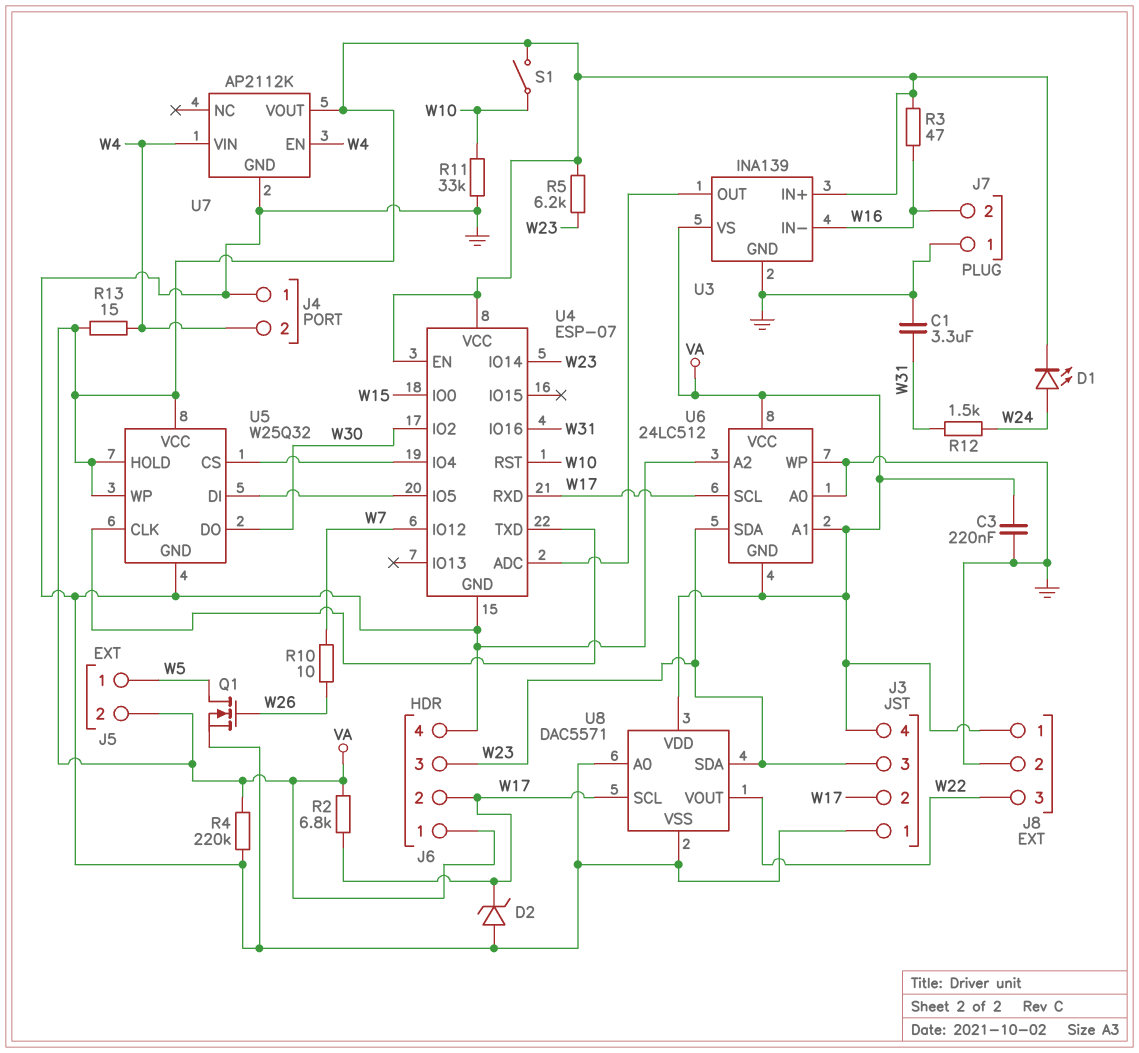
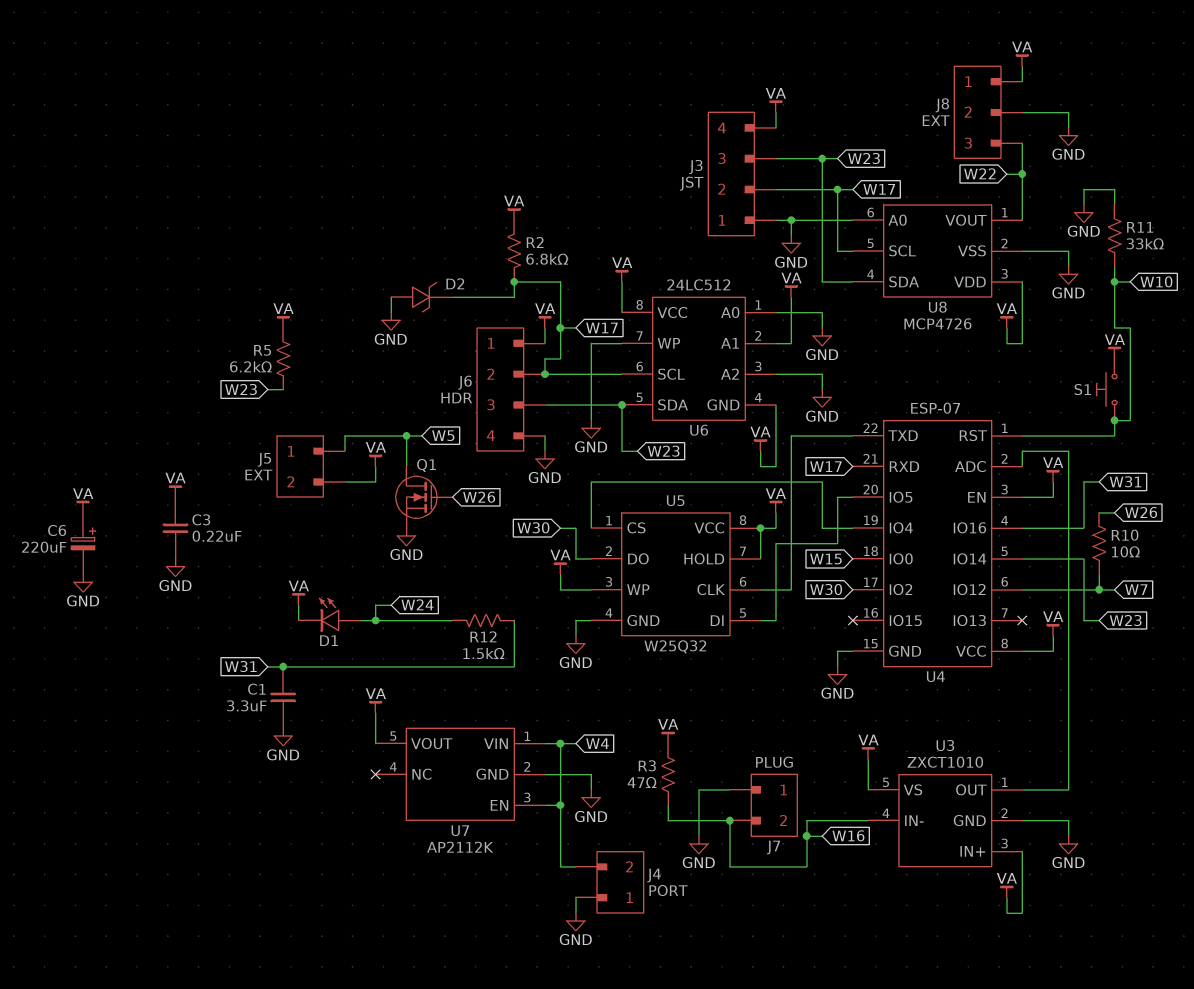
C6: none -> 220uF (plus VA, minus GND)
R4: 220k (GND, VA) -> none
R13: 15 (VA, W4) -> none
S1: switch (VA, W10) -> button (VA, W10)
U3: INA139 -> ZXCT1010
U8: DAC5571 -> MCP4726

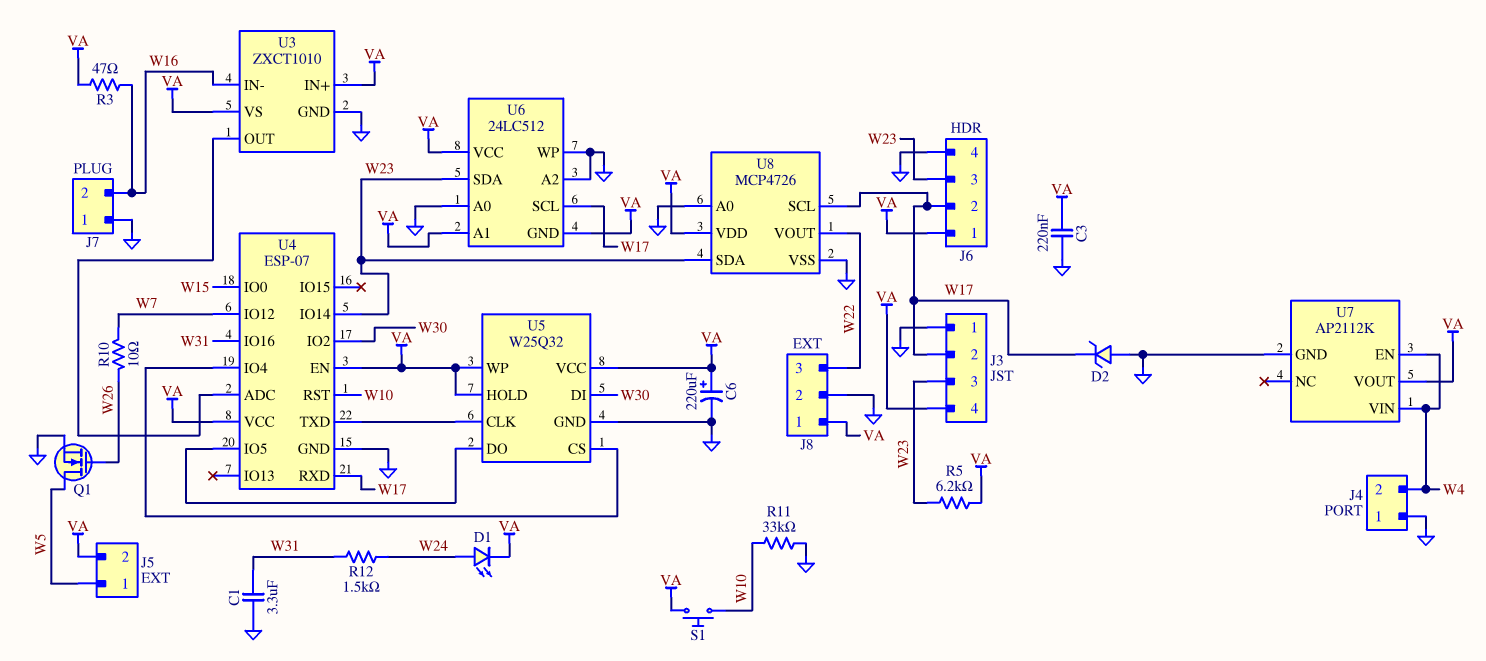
R2: 6.8k (VA, W17) -> none
U5 pin DI: U4/IO5 -> W30
U5 pin DO: W30 -> U4/IO5

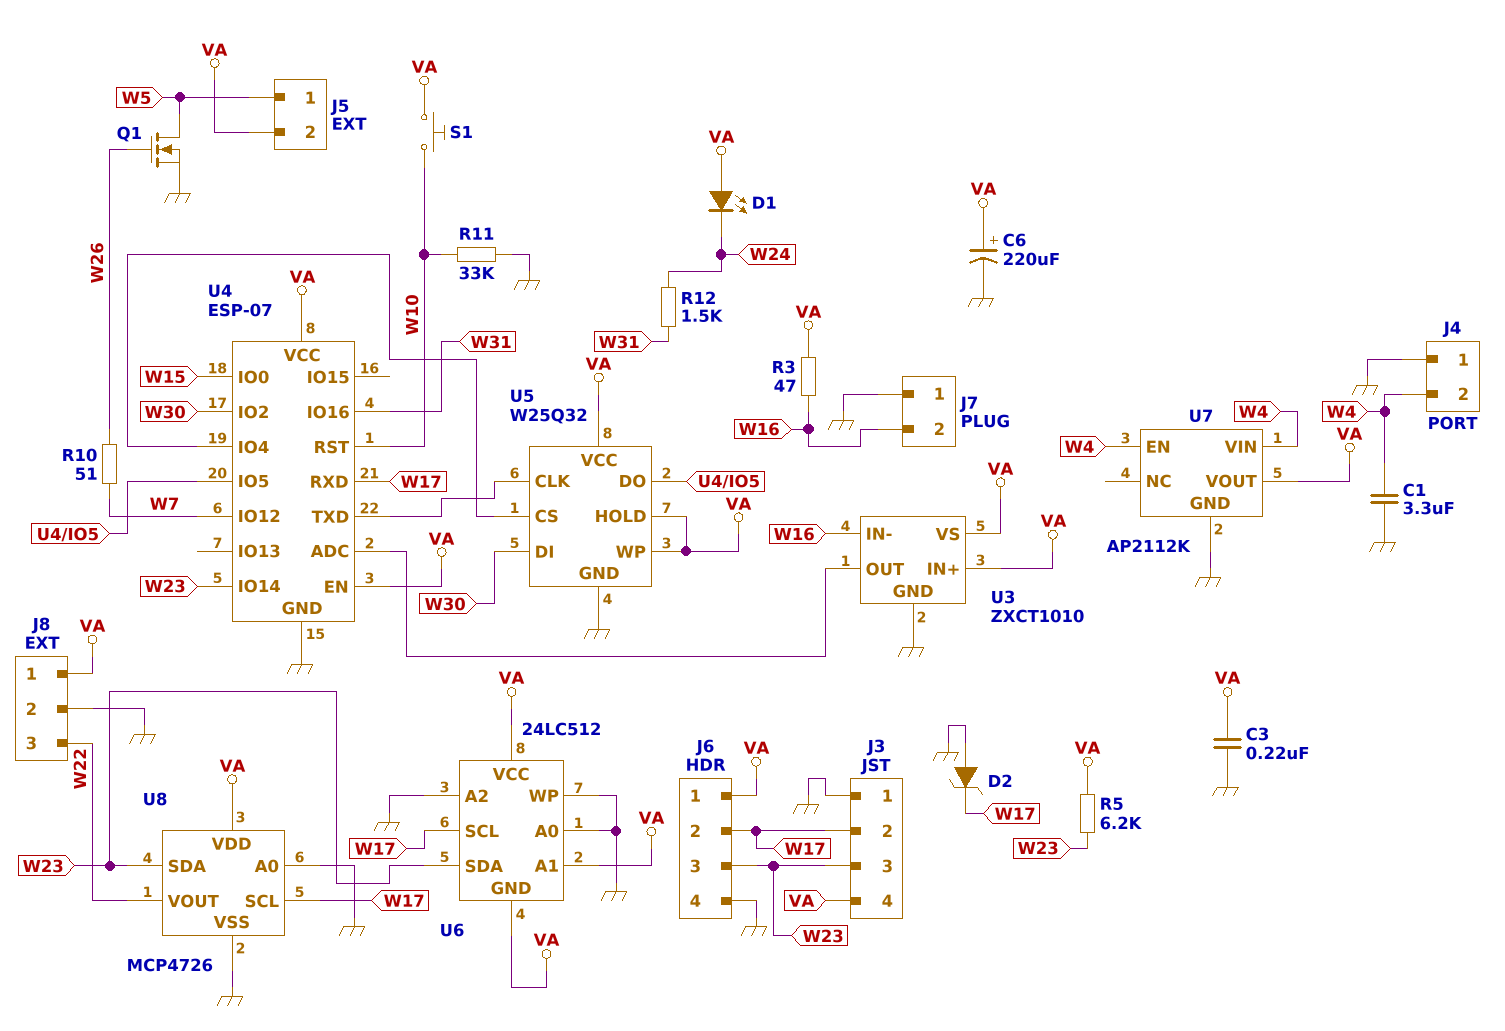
C1: 3.3uF (GND, W31) -> 3.3uF (GND, W4)
D1: LED (A W24, K VA) -> LED (A VA, K W24)
R10: 10 (W7, W26) -> 51 (W7, W26)

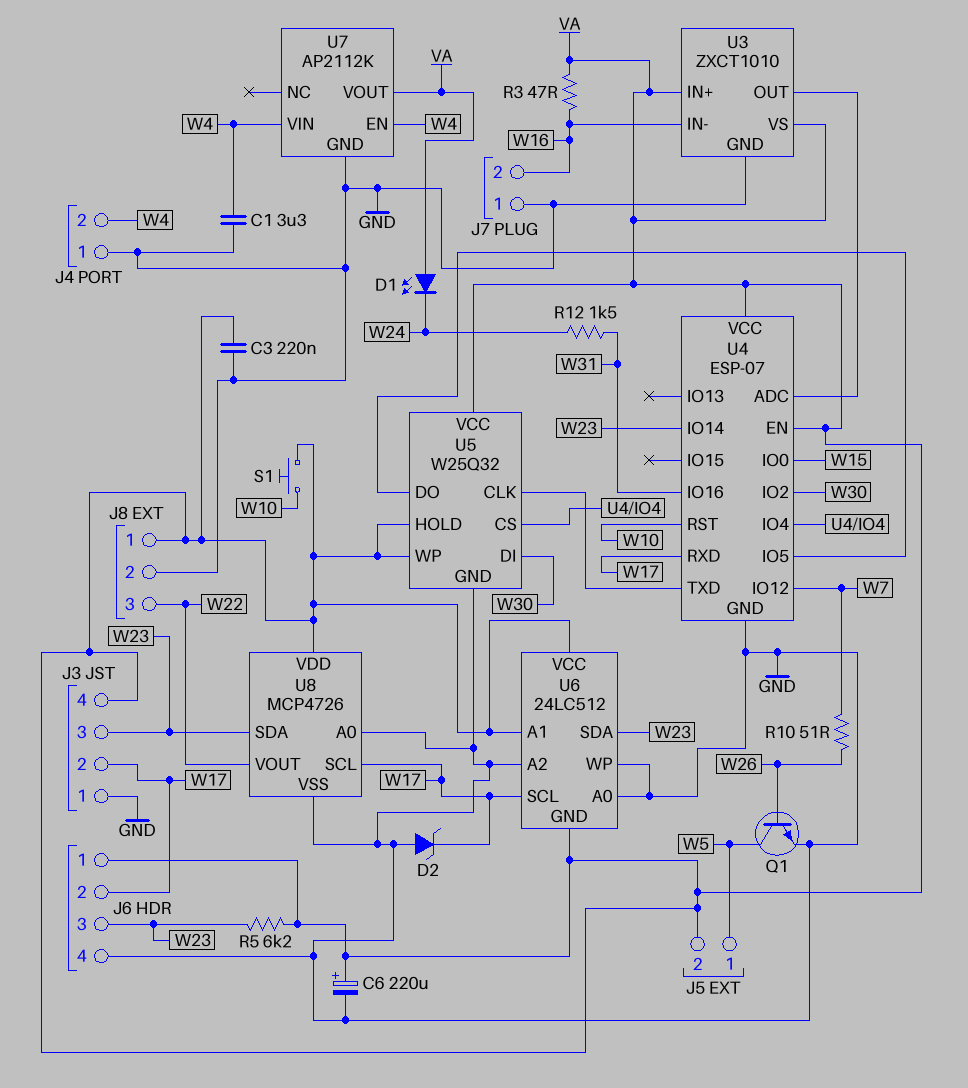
Q1: NMOS (G W26, D W5, S GND) -> NPN (B W26, C W5, E GND)
R11: 33k (GND, W10) -> none

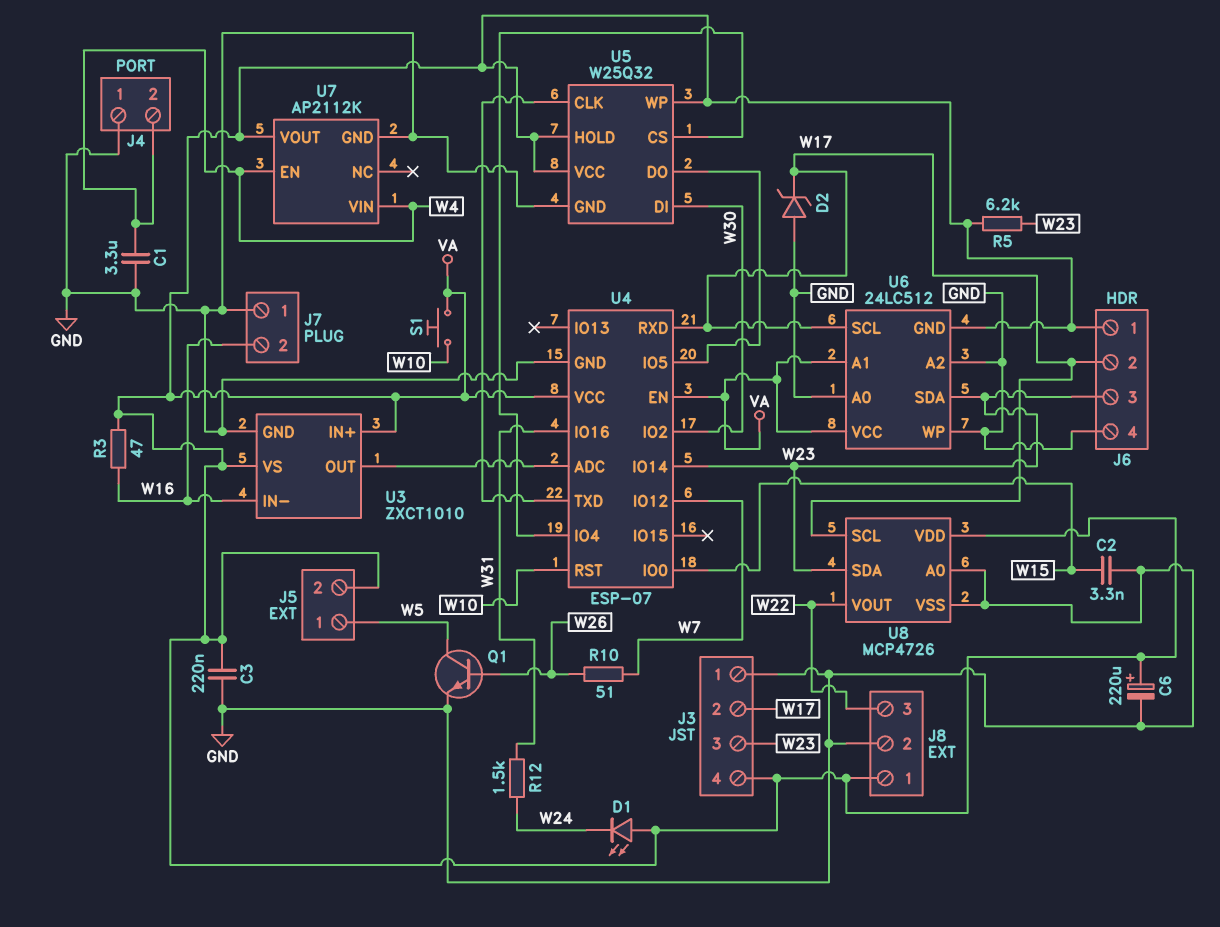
C2: none -> 3.3nF (GND, W15)

